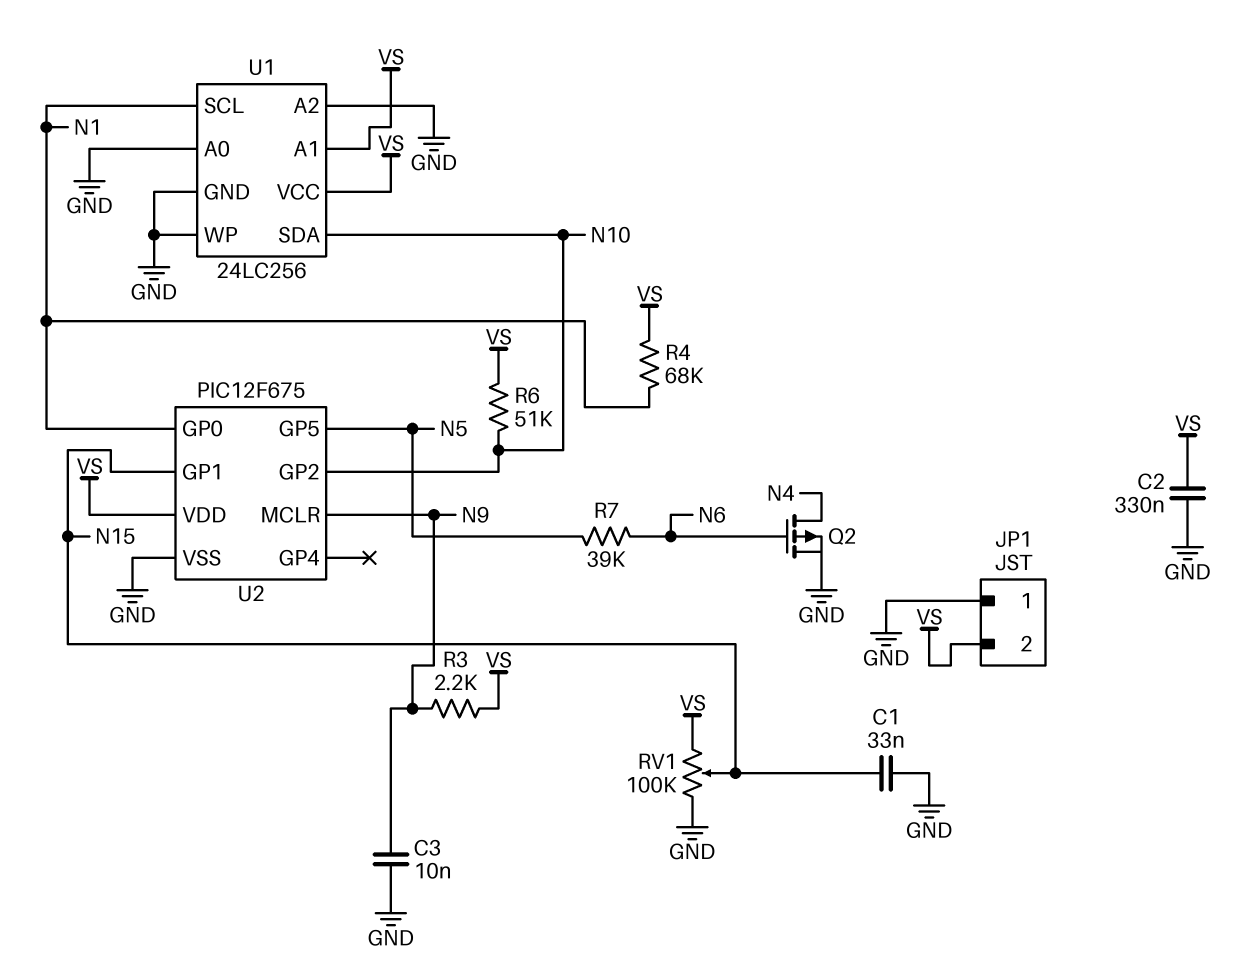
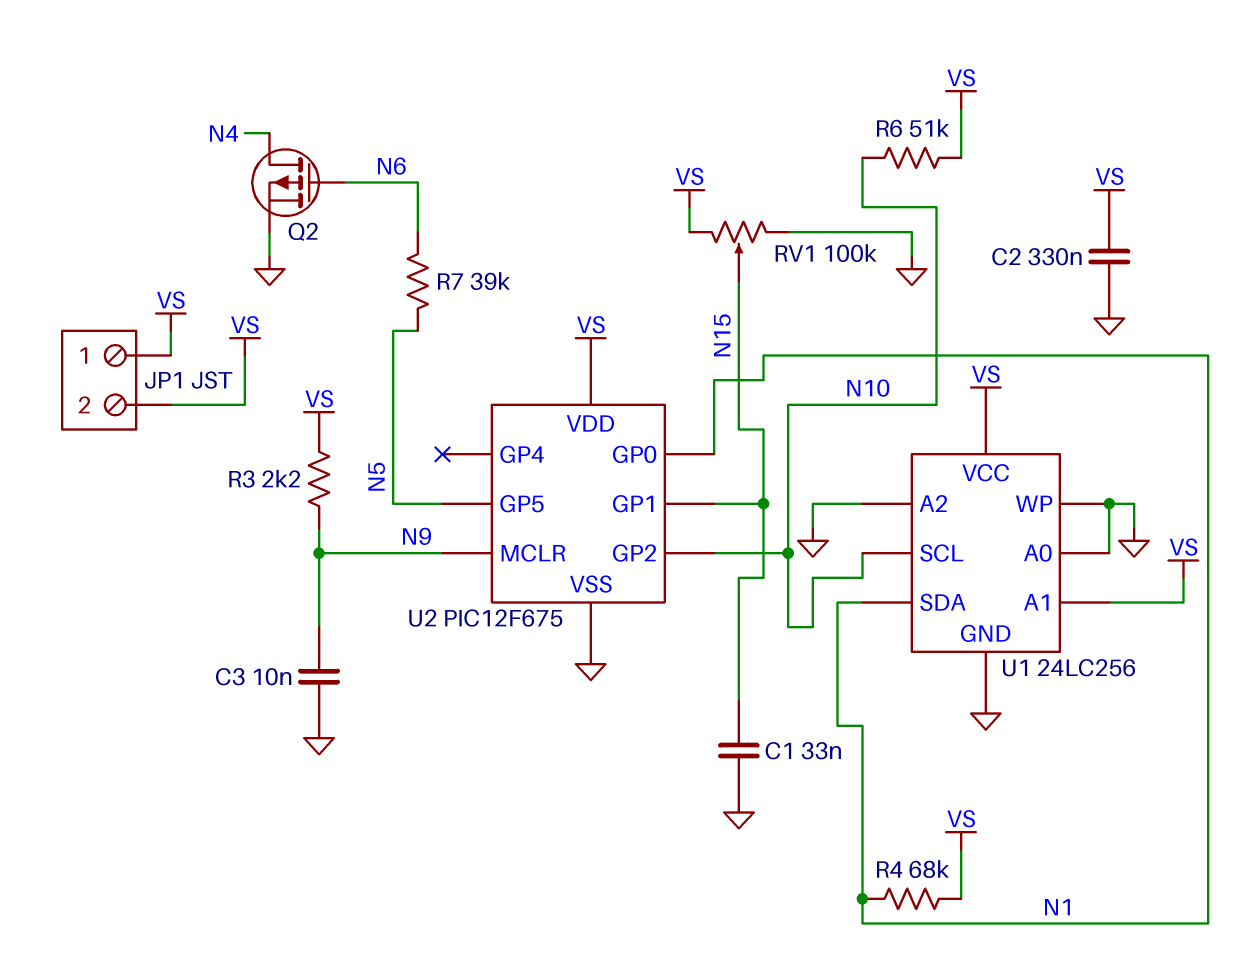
JP1 pin 1: GND -> VS
U1 pin SCL: N1 -> N10
U1 pin SDA: N10 -> N1

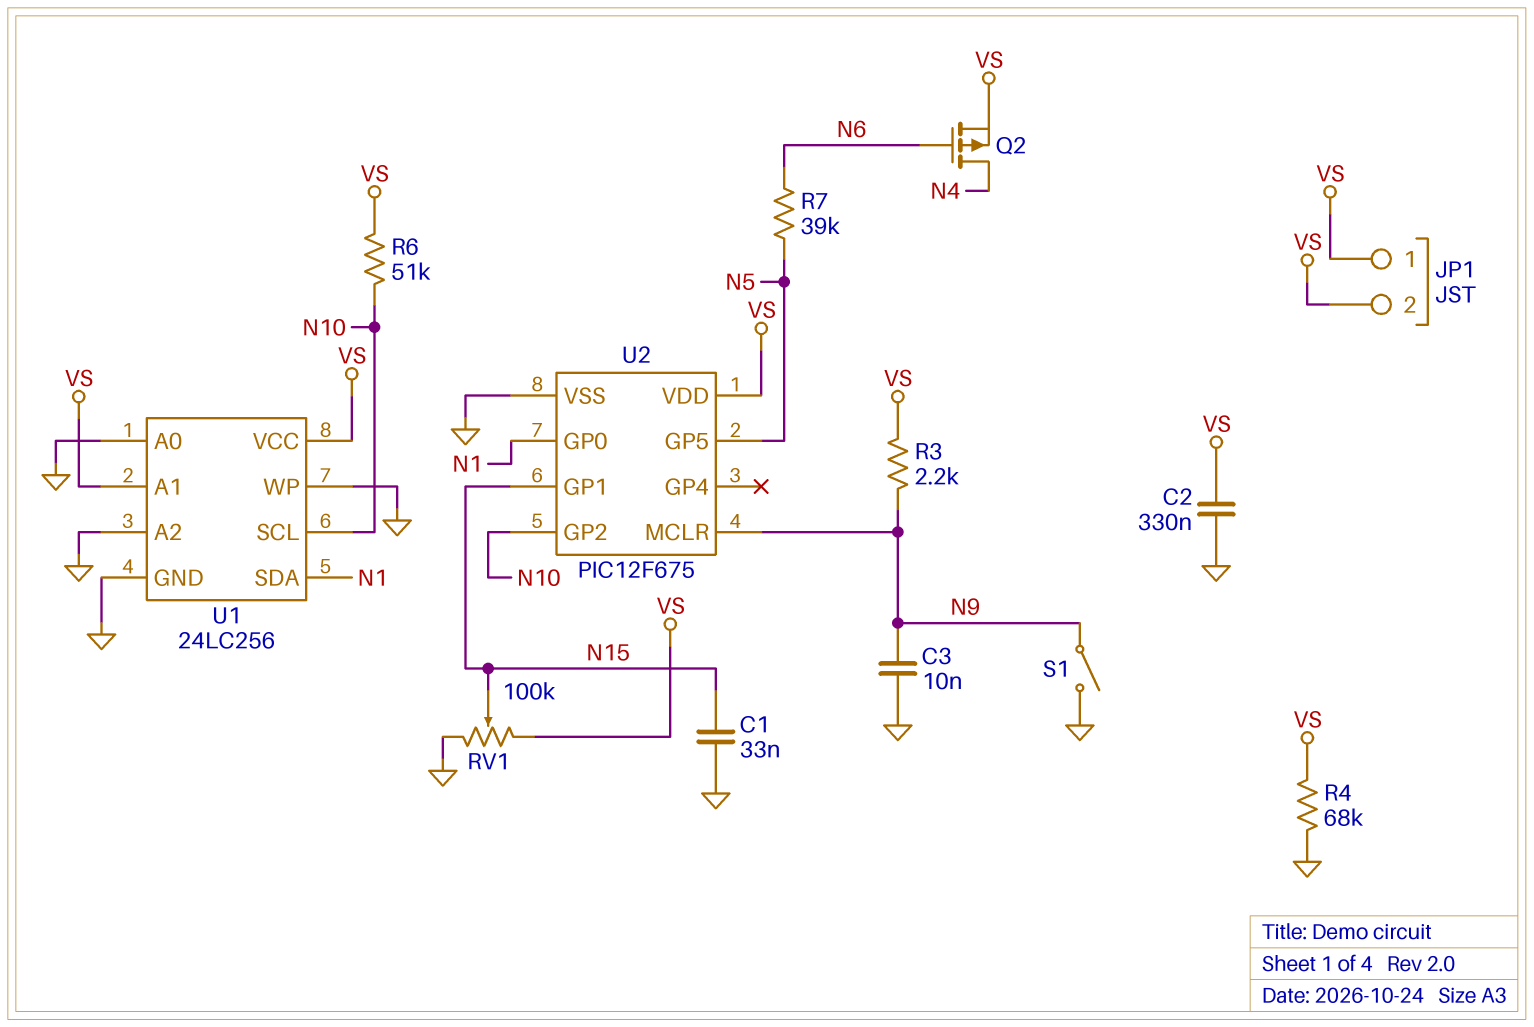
Q2: PMOS (G N6, D N4, S GND) -> PMOS (G N6, D N4, S VS)
R4: 68k (N1, VS) -> 68k (GND, VS)
S1: none -> switch (GND, N9)

